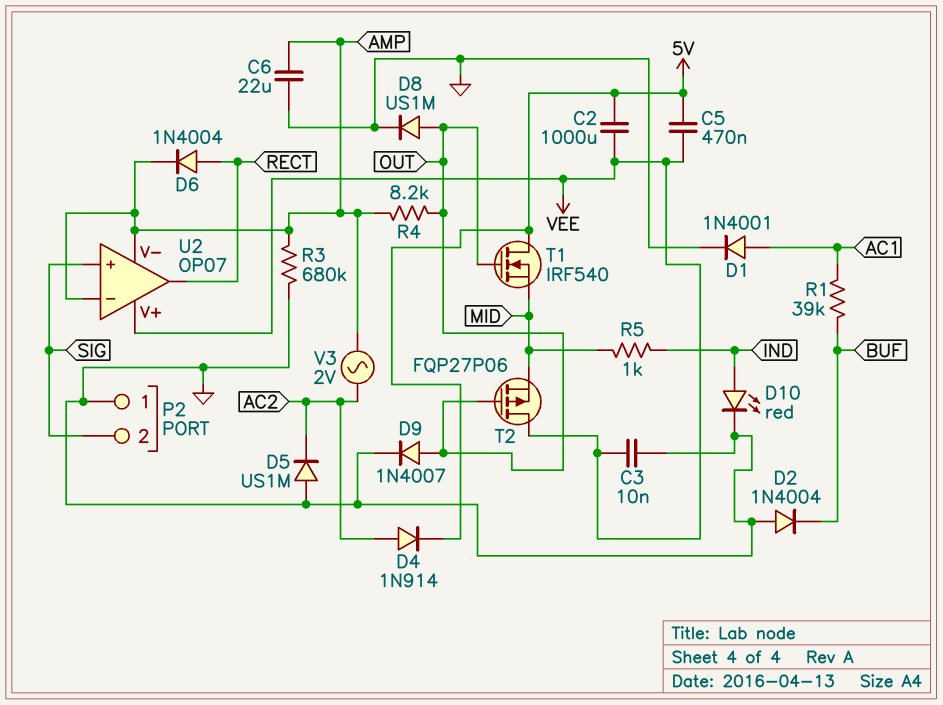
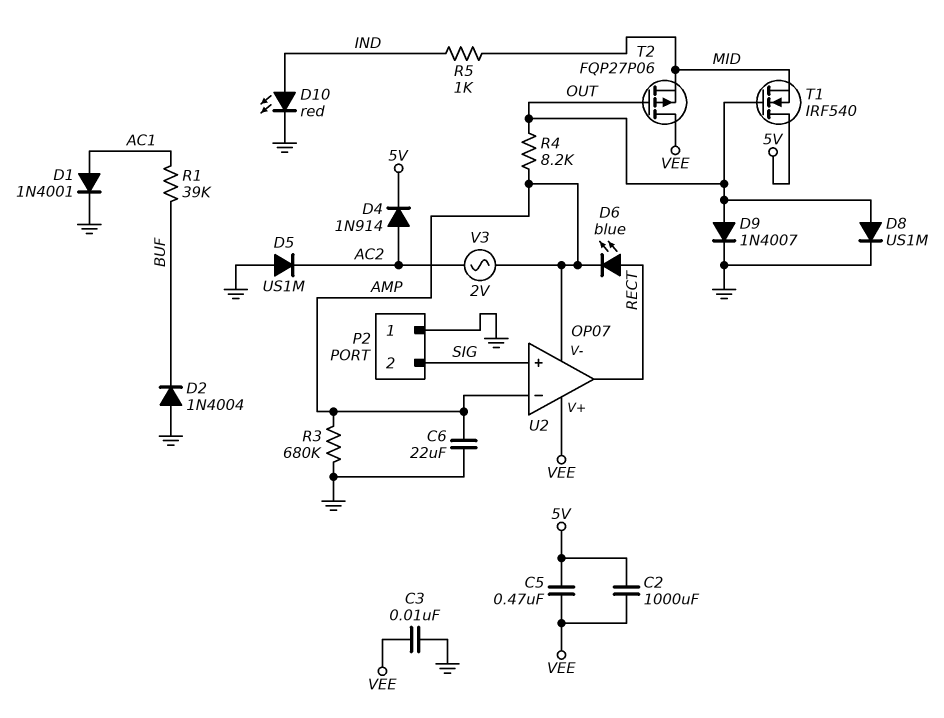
D6: diode 1N4004 (A RECT, K AMP) -> LED blue (A RECT, K AMP)

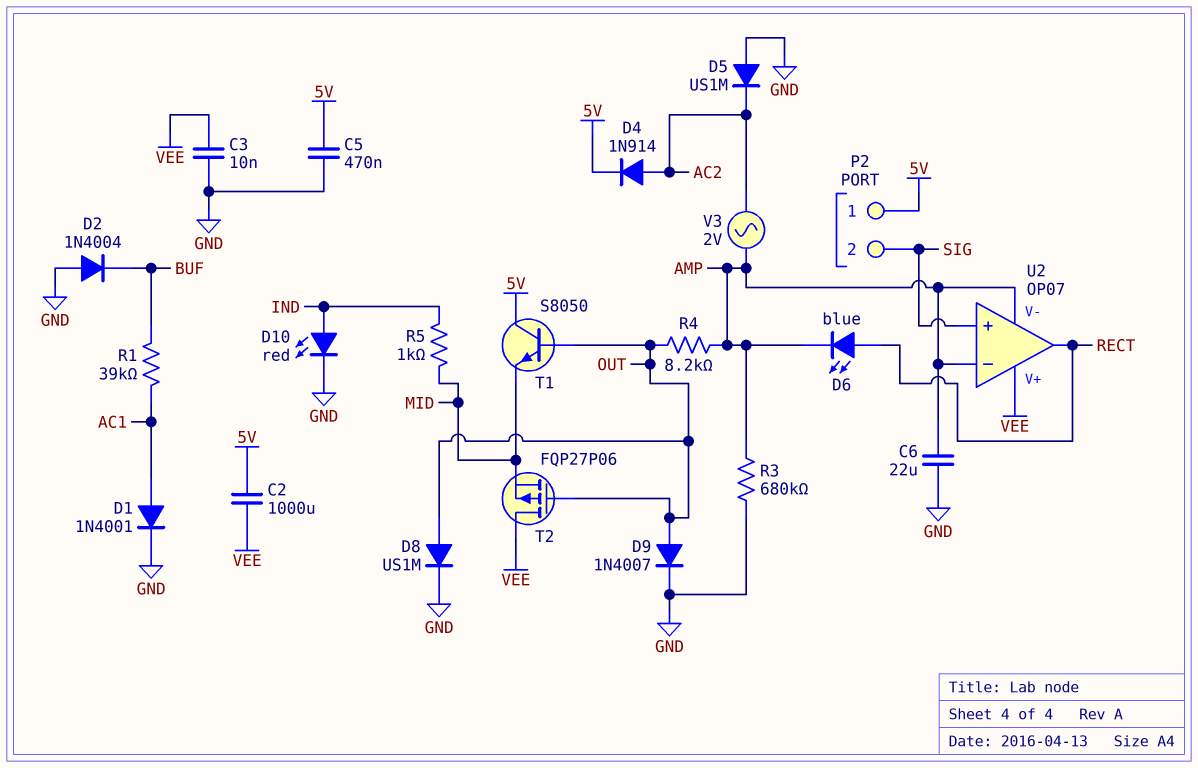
C5: 470nF (5V, VEE) -> 470nF (5V, GND)
P2 pin 1: GND -> 5V
T1: NMOS IRF540 (G OUT, D 5V, S MID) -> NPN S8050 (B OUT, C 5V, E MID)

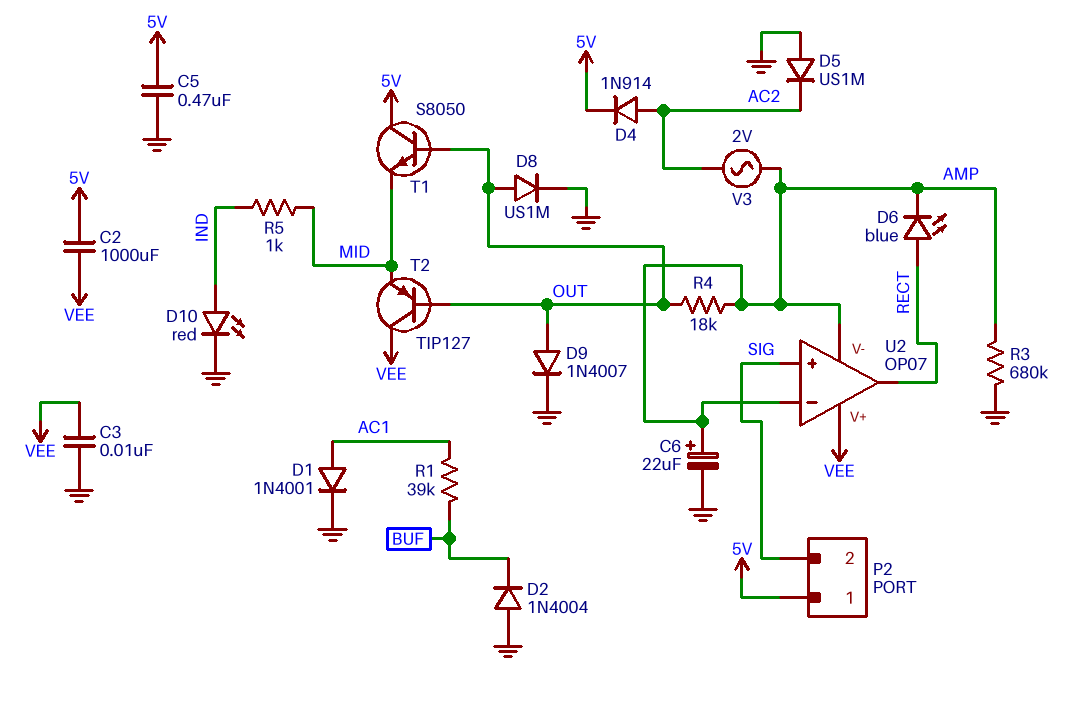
C6: 22uF (AMP, GND) -> 22uF (plus AMP, minus GND)
R4: 8.2k (AMP, OUT) -> 18k (AMP, OUT)
T2: PMOS FQP27P06 (G OUT, D VEE, S MID) -> PNP TIP127 (B OUT, C VEE, E MID)

